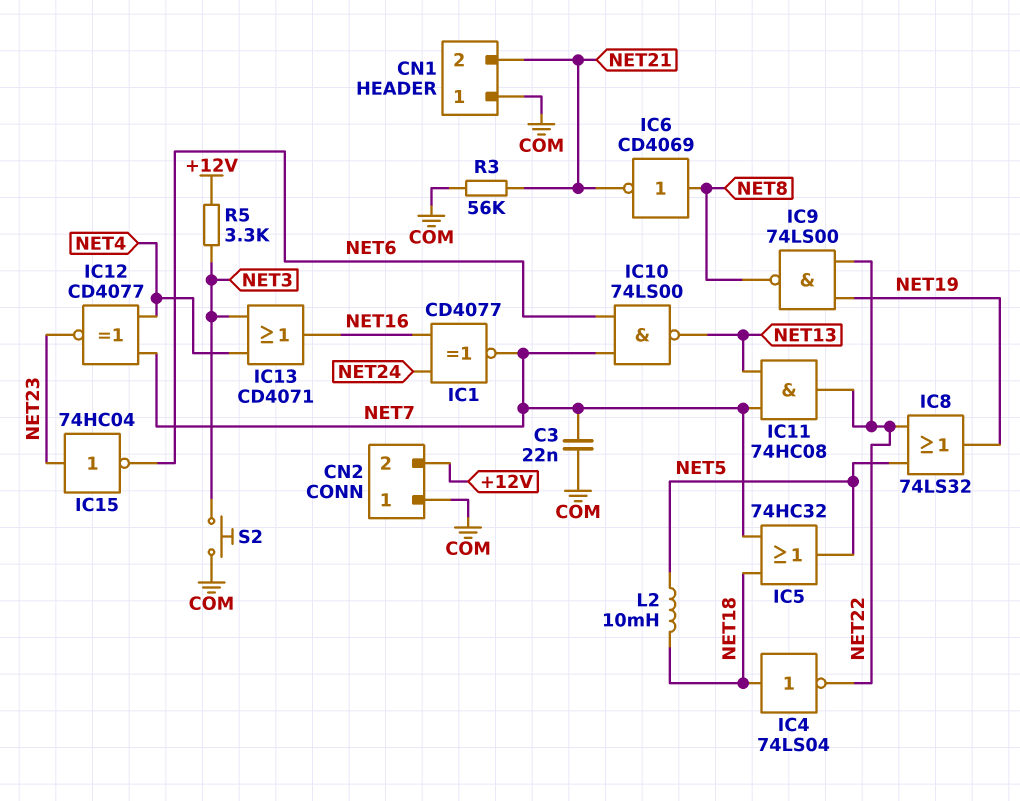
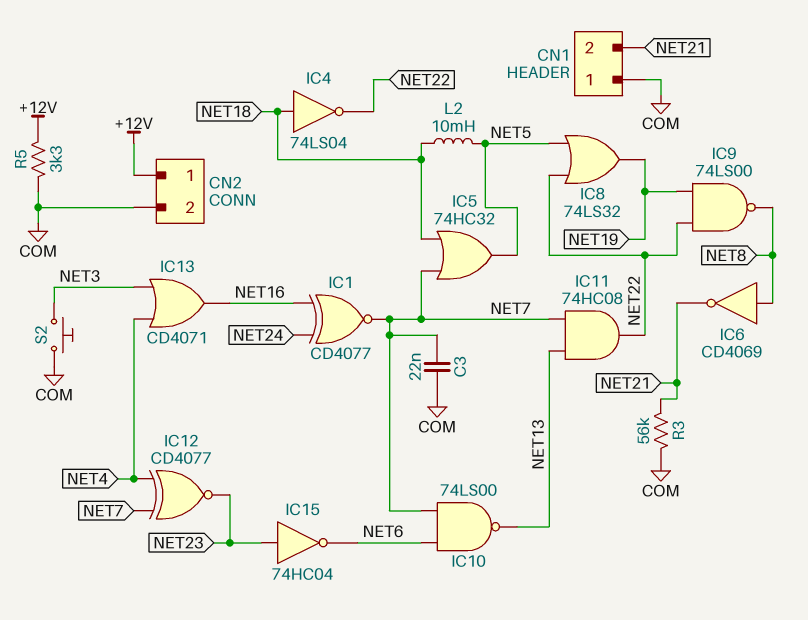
CN2 pin 1: COM -> +12V
CN2 pin 2: +12V -> COM
R5: 3.3k (+12V, NET3) -> 3.3k (+12V, COM)

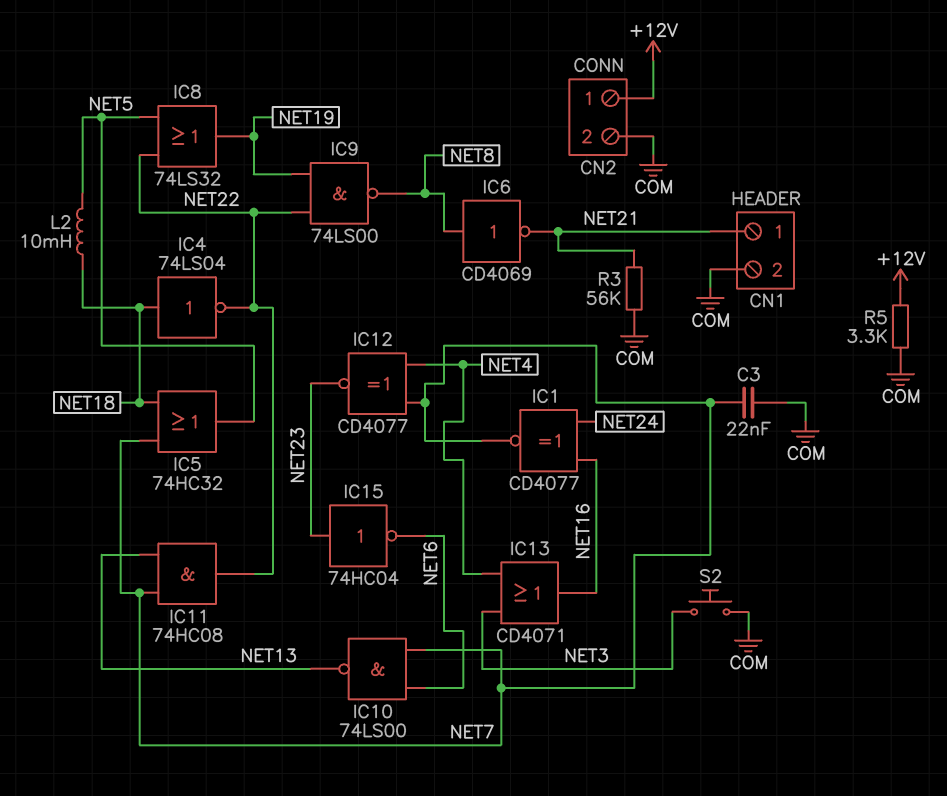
CN1 pin 1: COM -> NET21
CN1 pin 2: NET21 -> COM

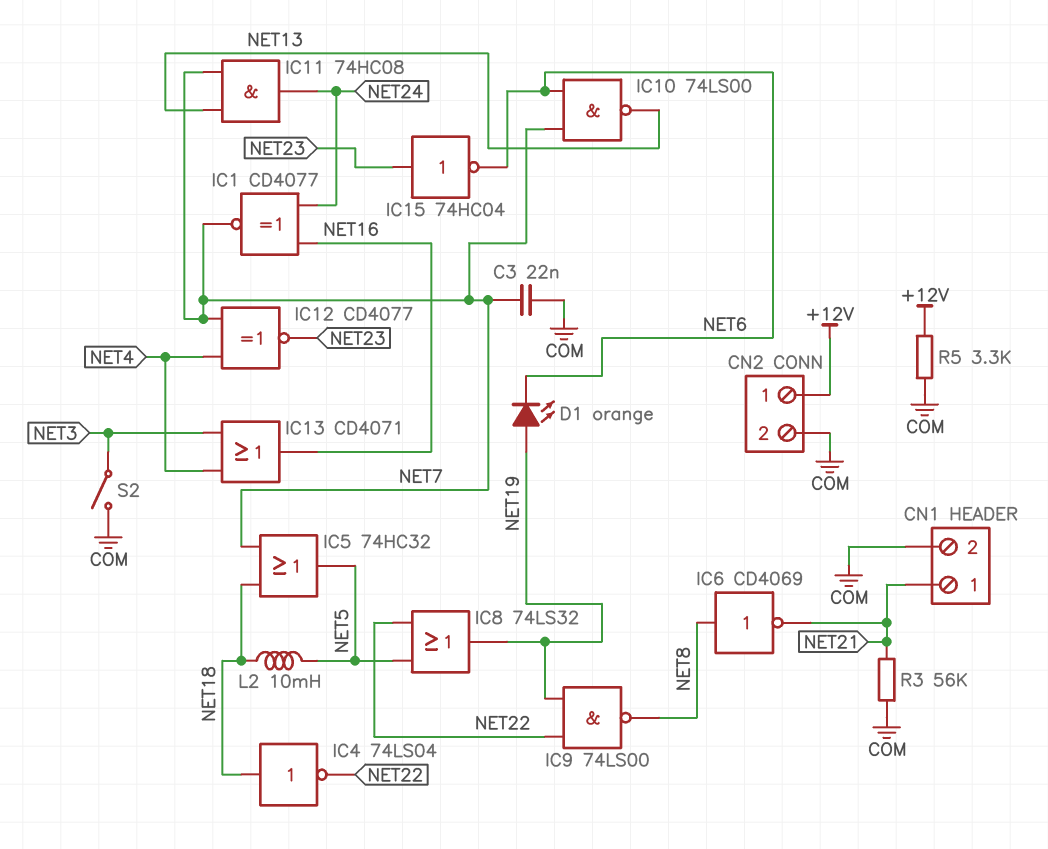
D1: none -> LED orange (A NET19, K NET6)
IC11: AND 74HC08 (in NET7, in NET13, out NET22) -> AND 74HC08 (in NET7, in NET13, out NET24)
S2: button (COM, NET3) -> switch (COM, NET3)

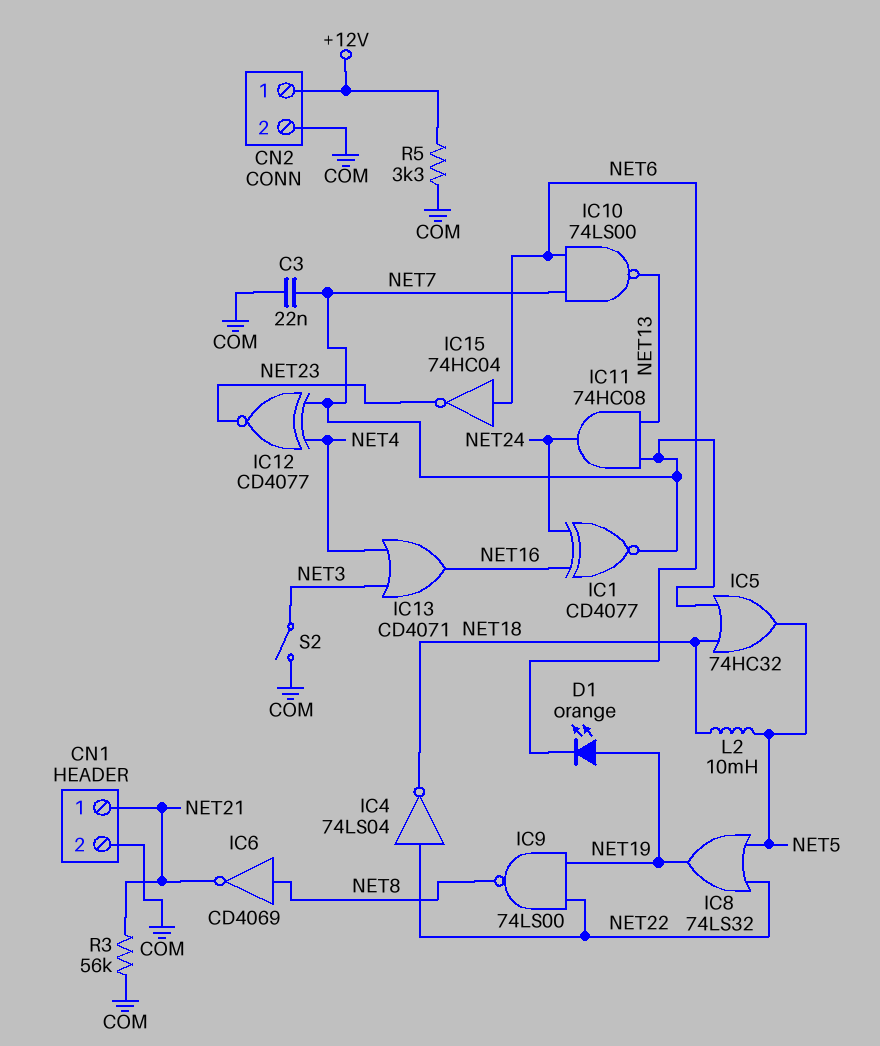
IC4: NOT 74LS04 (in NET18, out NET22) -> NOT 74LS04 (in NET22, out NET18)
IC15: NOT 74HC04 (in NET23, out NET6) -> NOT 74HC04 (in NET6, out NET23)

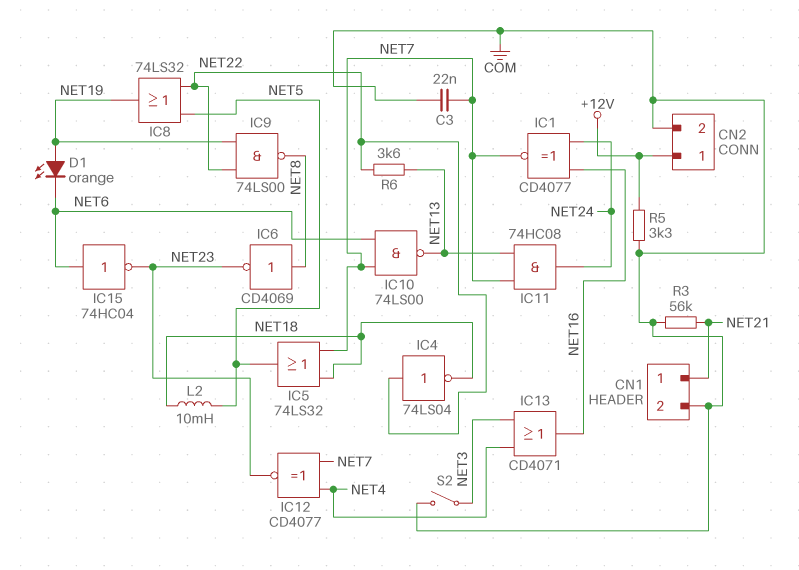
IC5: OR 74HC32 (in NET7, in NET18, out NET5) -> OR 74LS32 (in NET7, in NET18, out NET5)
IC6: NOT CD4069 (in NET8, out NET21) -> NOT CD4069 (in NET8, out NET23)
R6: none -> 3.6k (NET13, NET22)

